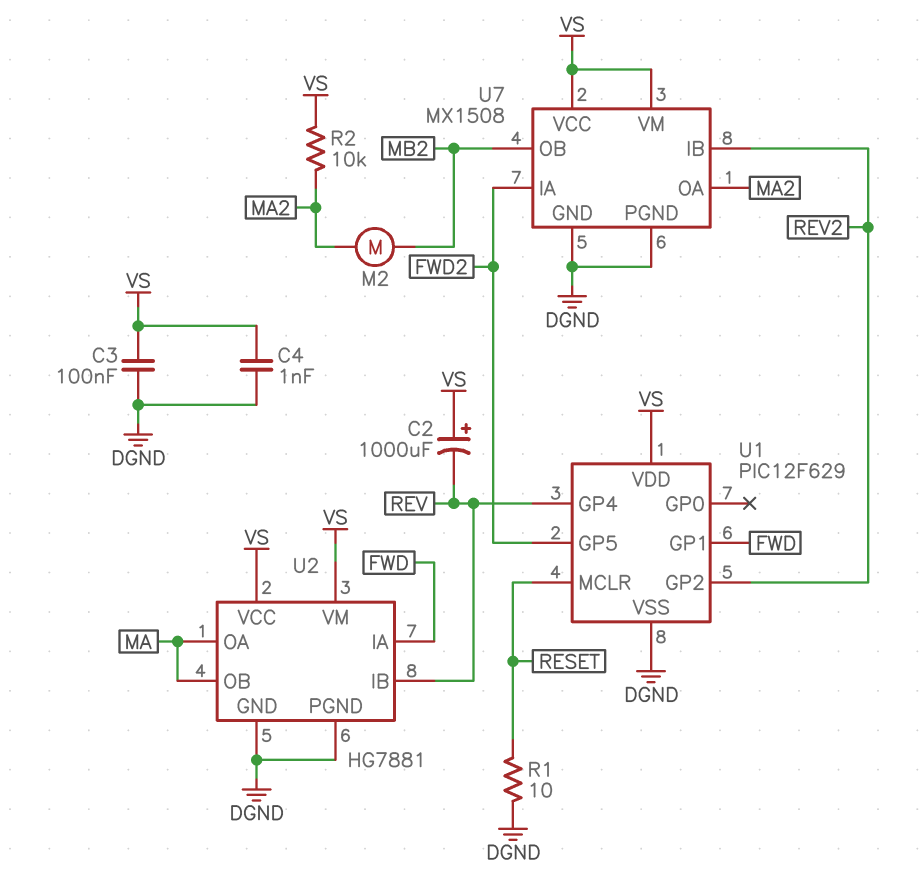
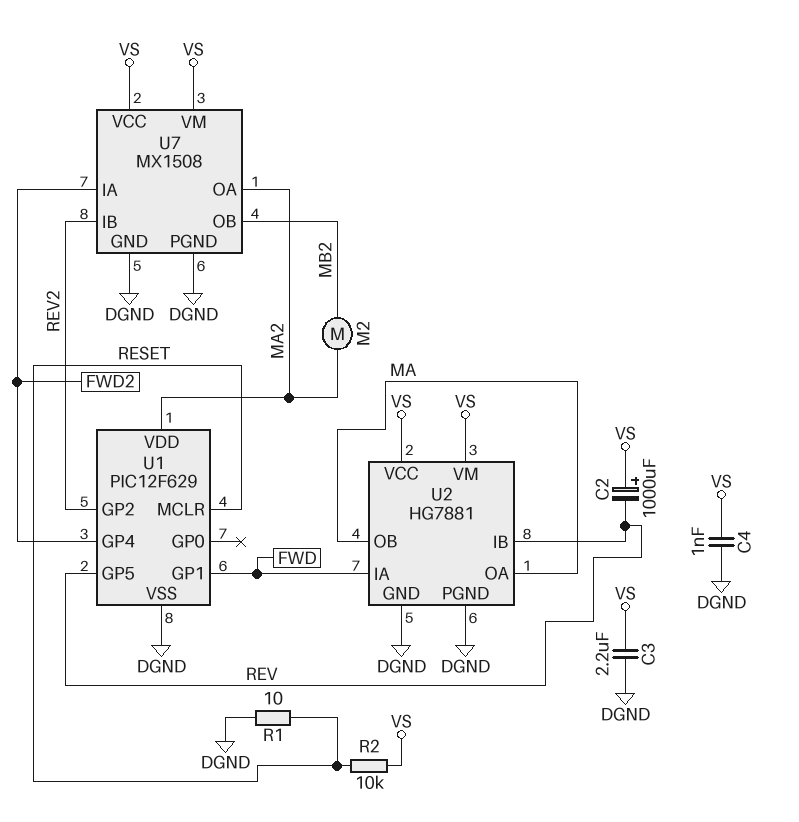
C3: 100nF (DGND, VS) -> 2.2uF (DGND, VS)
R2: 10k (MA2, VS) -> 10k (RESET, VS)
U1 pin GP4: REV -> FWD2
U1 pin GP5: FWD2 -> REV
U1 pin VDD: VS -> MA2

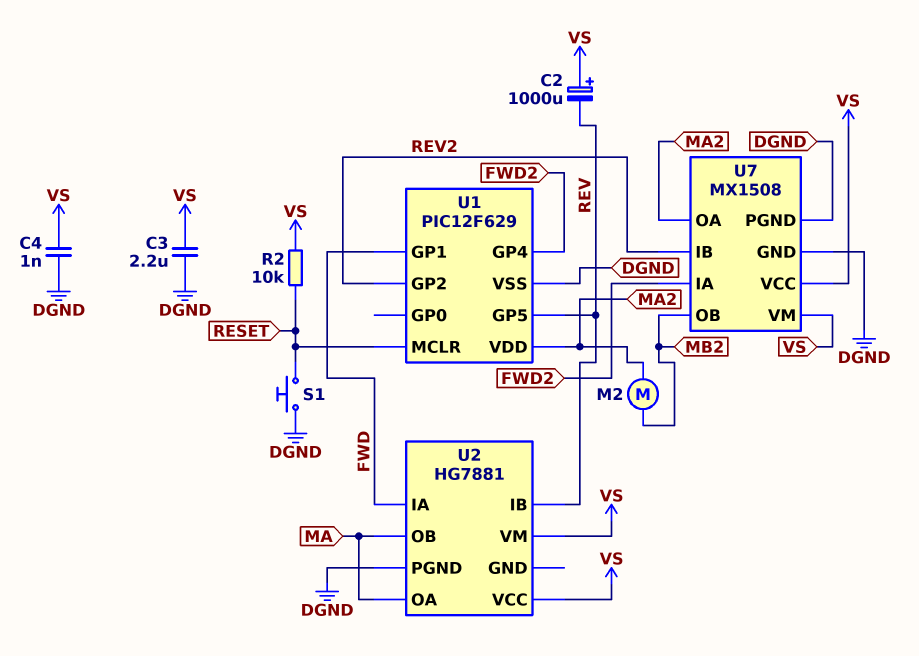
R1: 10 (DGND, RESET) -> none
S1: none -> button (DGND, RESET)
U2 pin GND: DGND -> none

